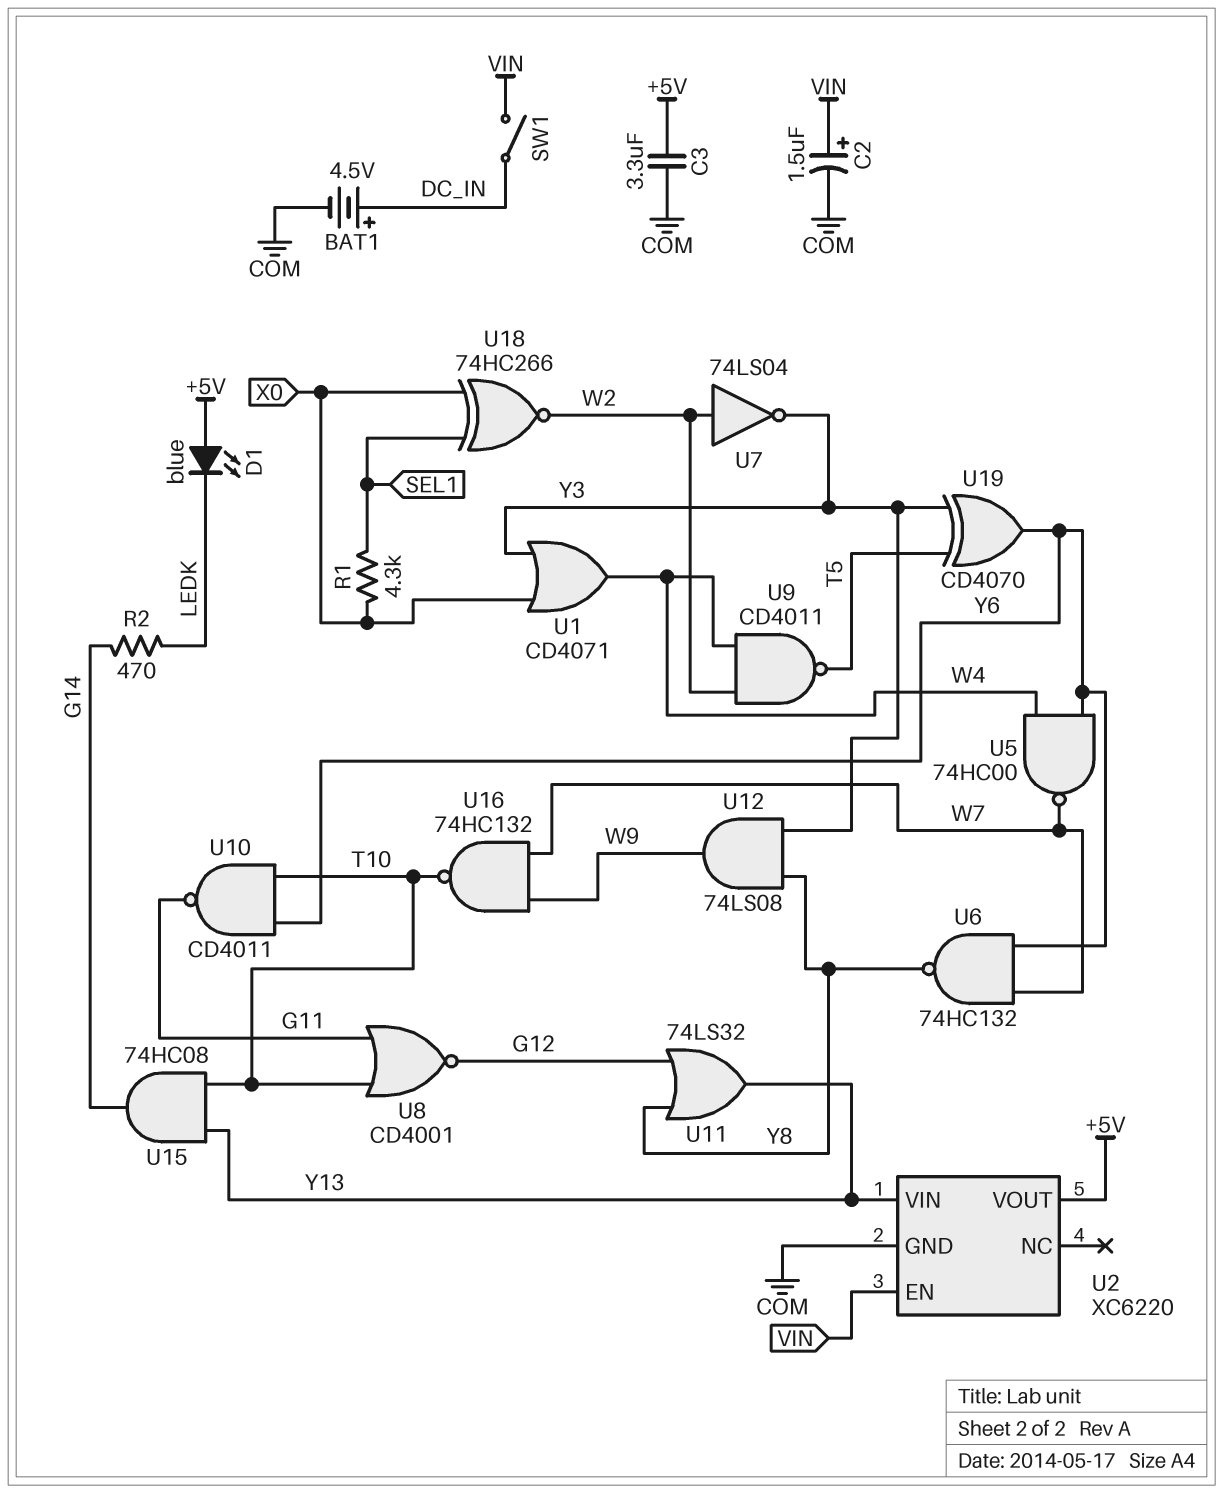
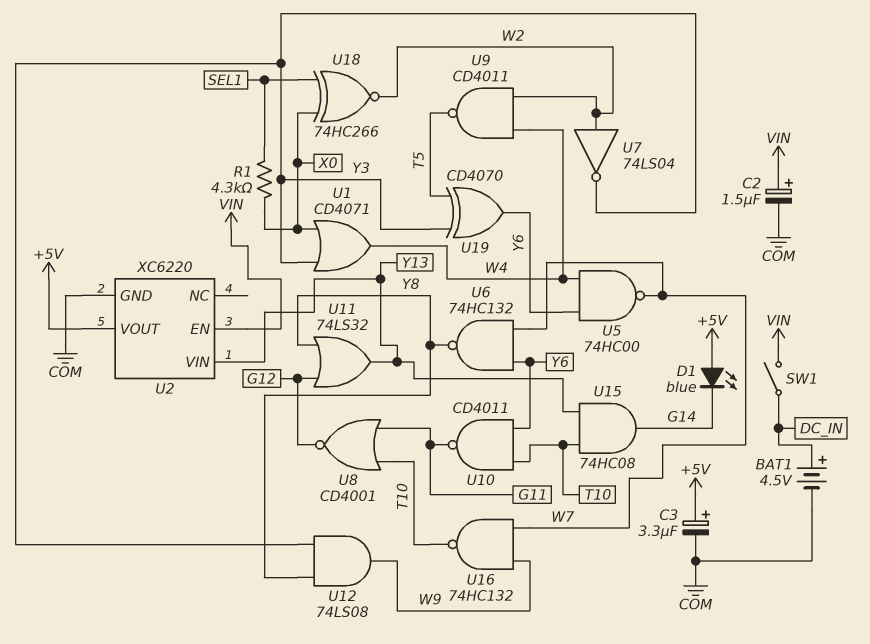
C3: 3.3uF (+5V, COM) -> 3.3uF (plus +5V, minus COM)
D1: LED blue (A +5V, K LEDK) -> LED blue (A +5V, K G14)
R2: 470 (G14, LEDK) -> none

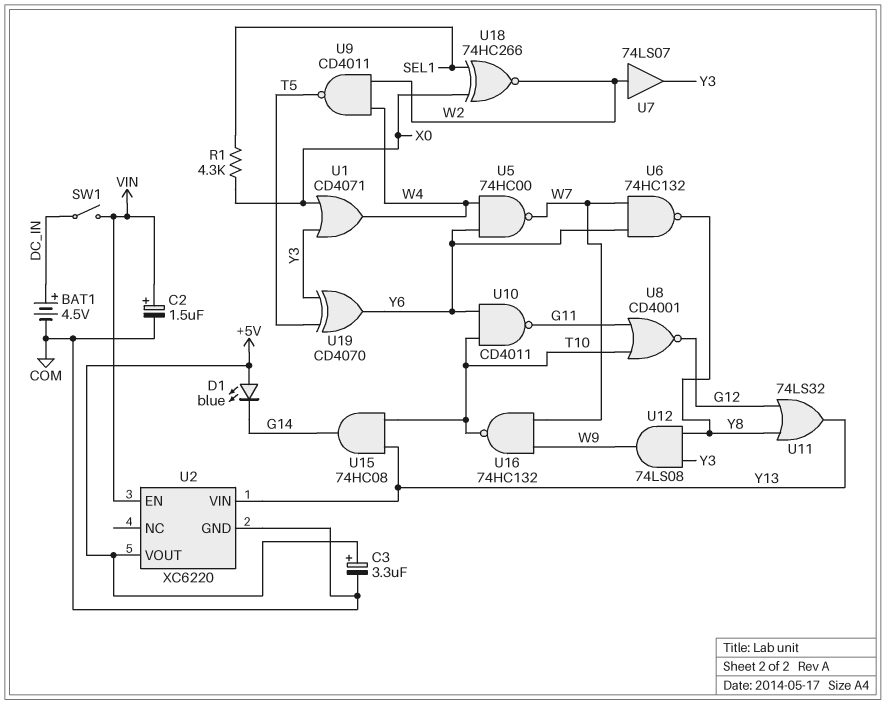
U7: NOT 74LS04 (in W2, out Y3) -> buffer 74LS07 (in W2, out Y3)

